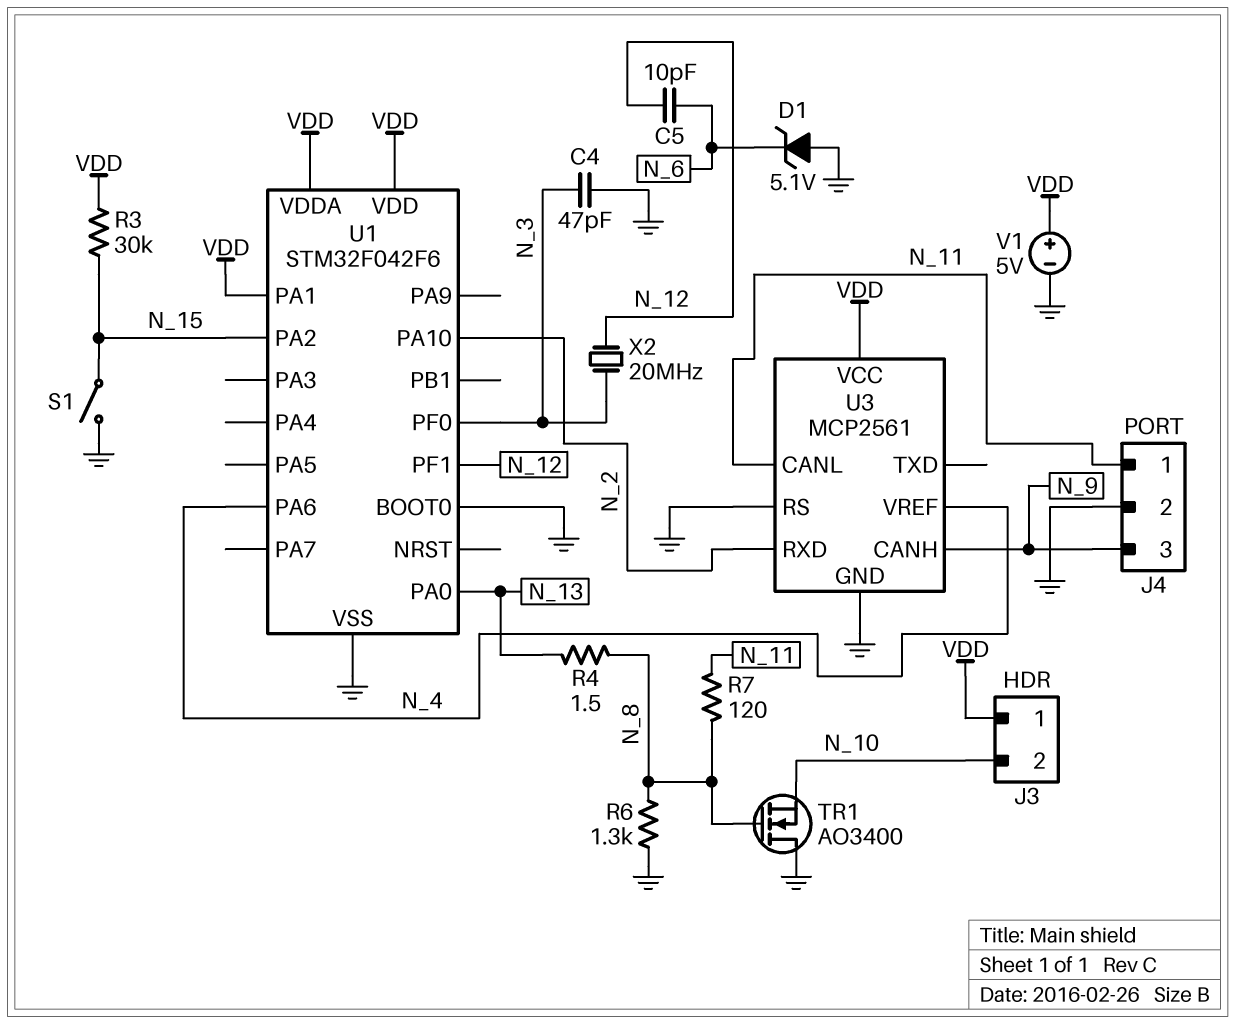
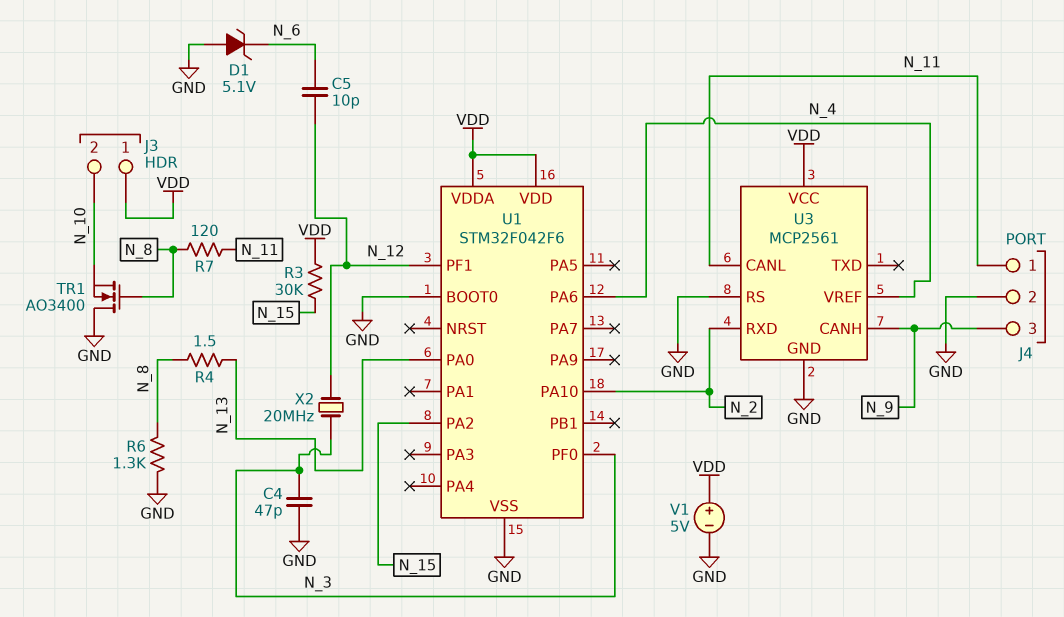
S1: switch (GND, N_15) -> none
U1 pin PA1: VDD -> none

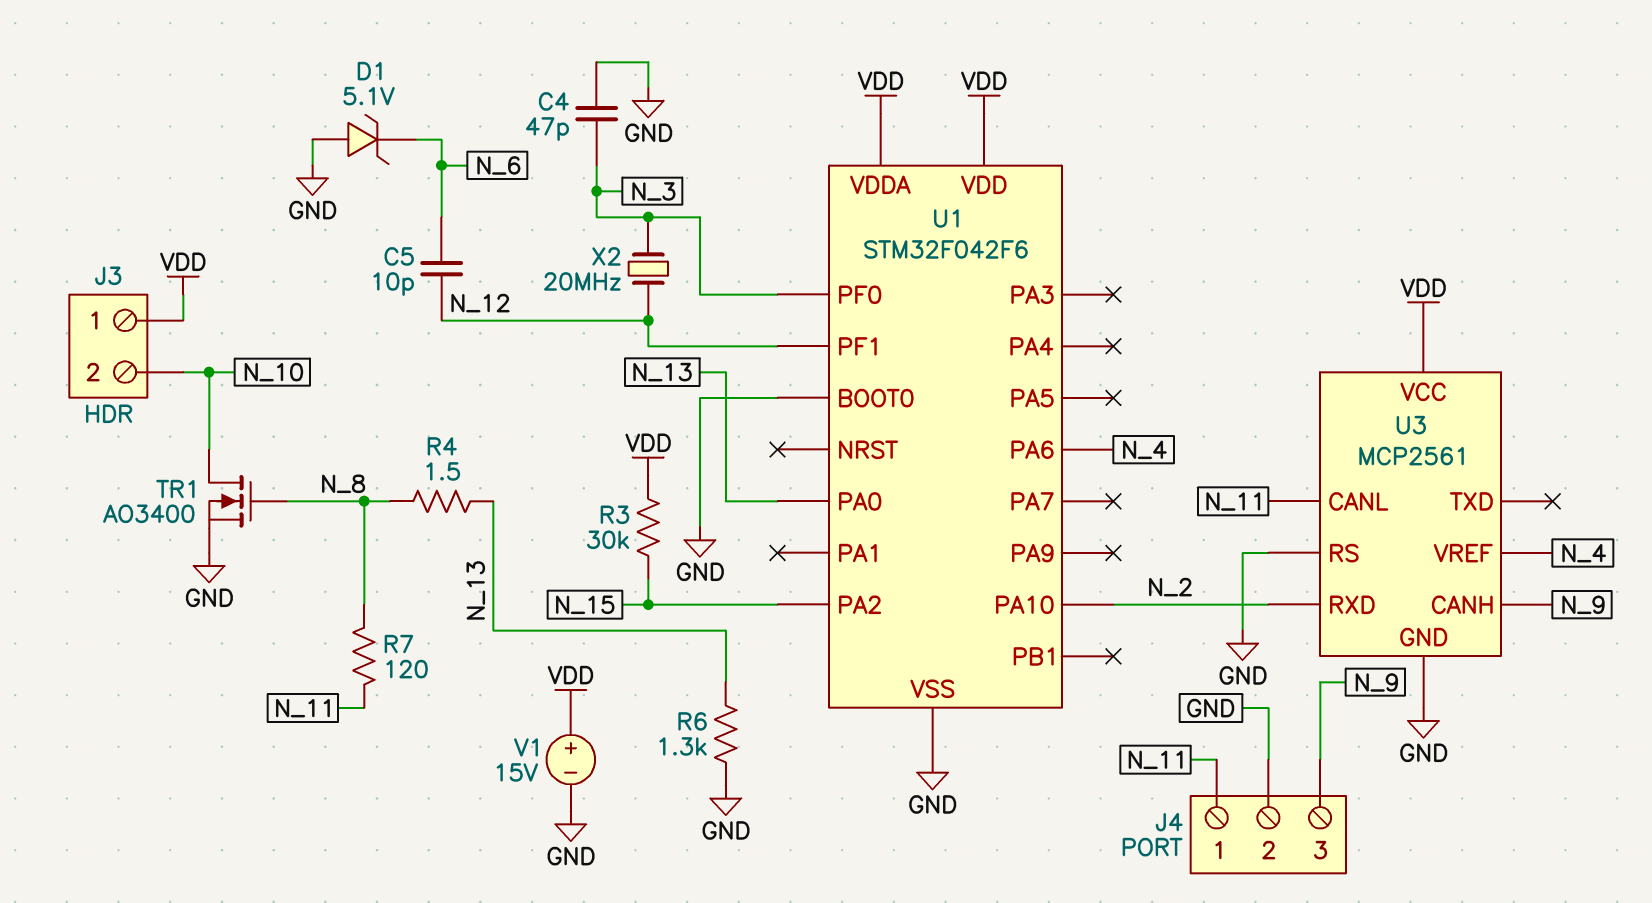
R6: 1.3k (GND, N_8) -> 1.3k (GND, N_13)
TR1: NMOS AO3400 (G N_8, D GND, S N_10) -> NMOS AO3400 (G N_8, D N_10, S GND)
V1: 5V (plus VDD, minus GND) -> 15V (plus VDD, minus GND)

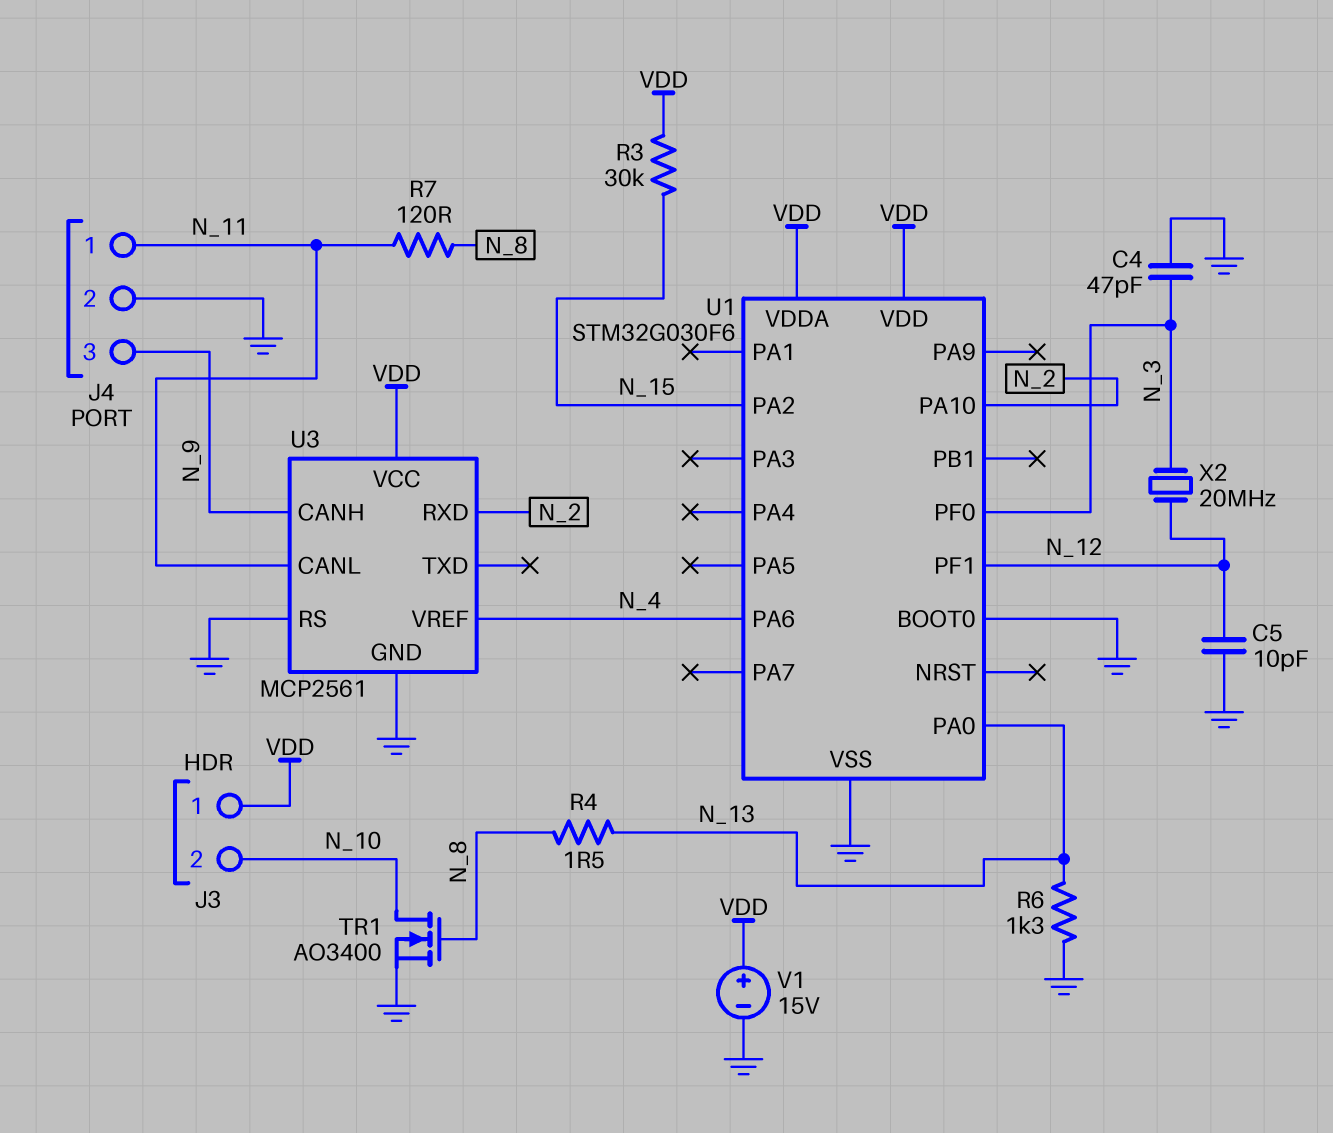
C5: 10pF (N_6, N_12) -> 10pF (GND, N_12)
D1: zener 5.1V (A GND, K N_6) -> none
U1: STM32F042F6 -> STM32G030F6

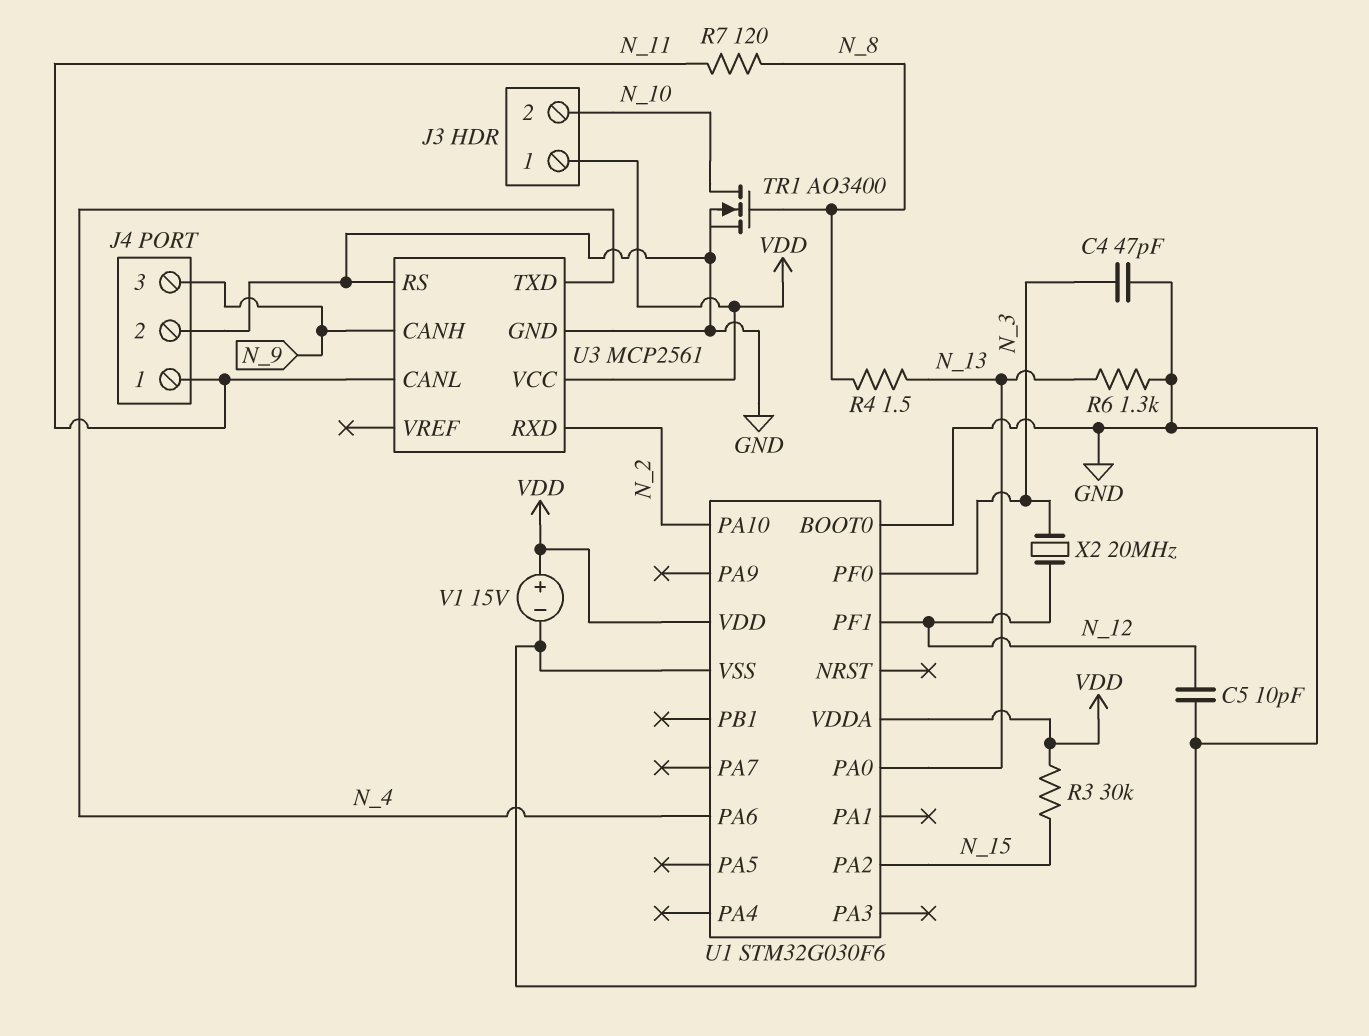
U3 pin TXD: none -> N_4
U3 pin VREF: N_4 -> none

